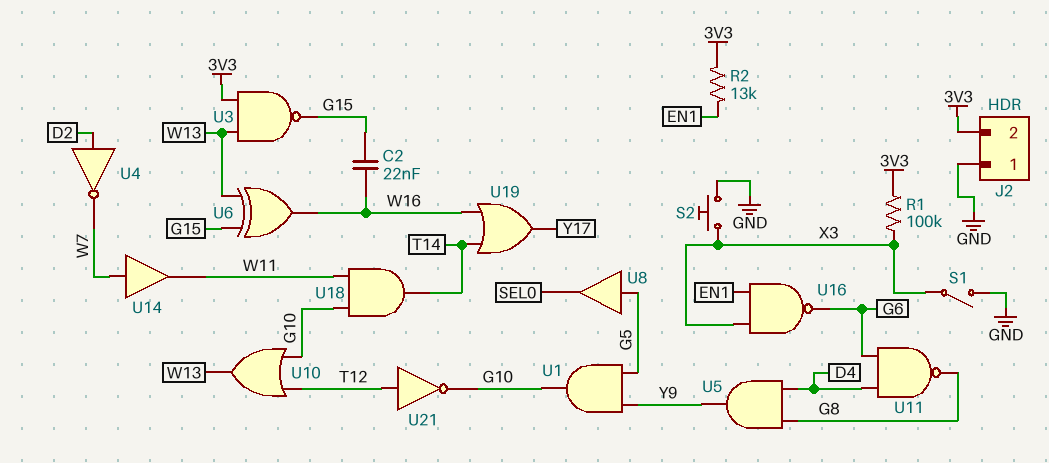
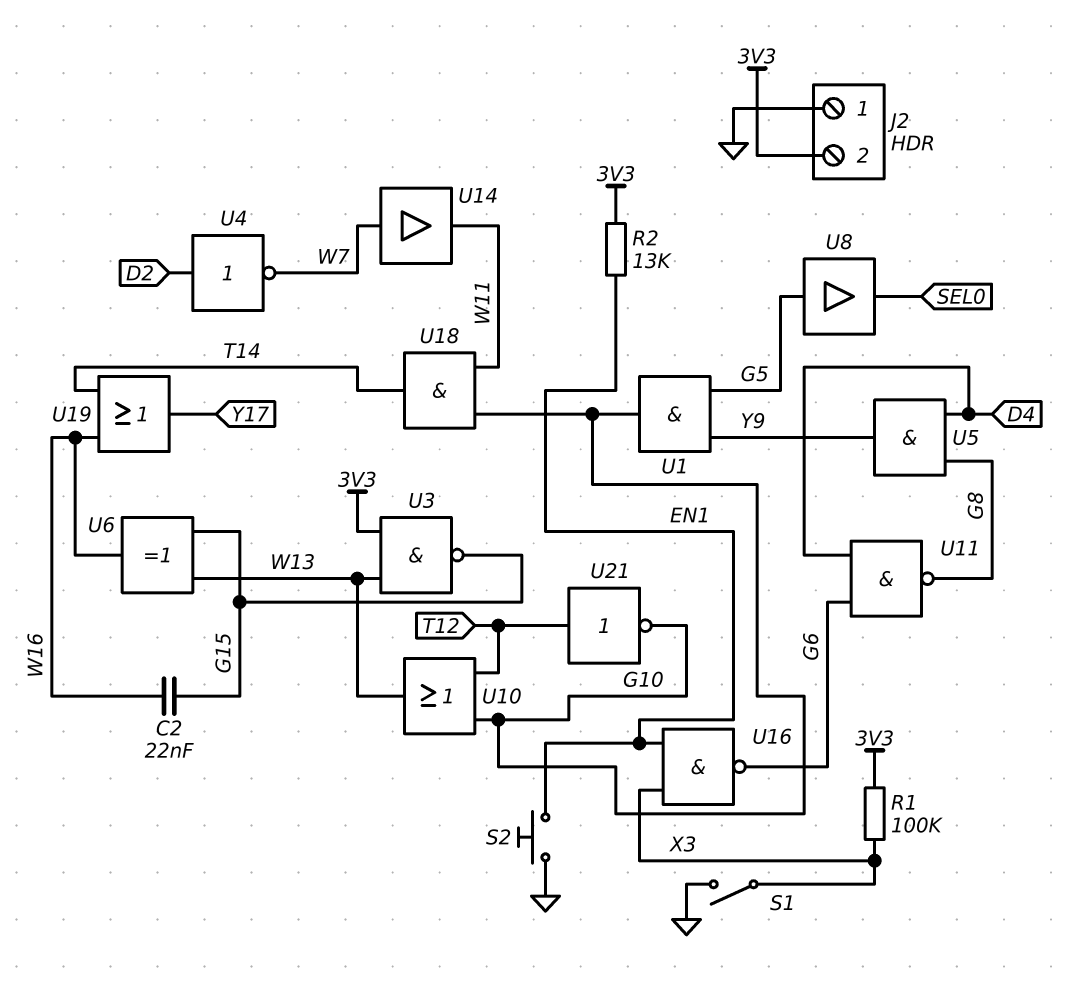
S2: button (GND, X3) -> button (EN1, GND)

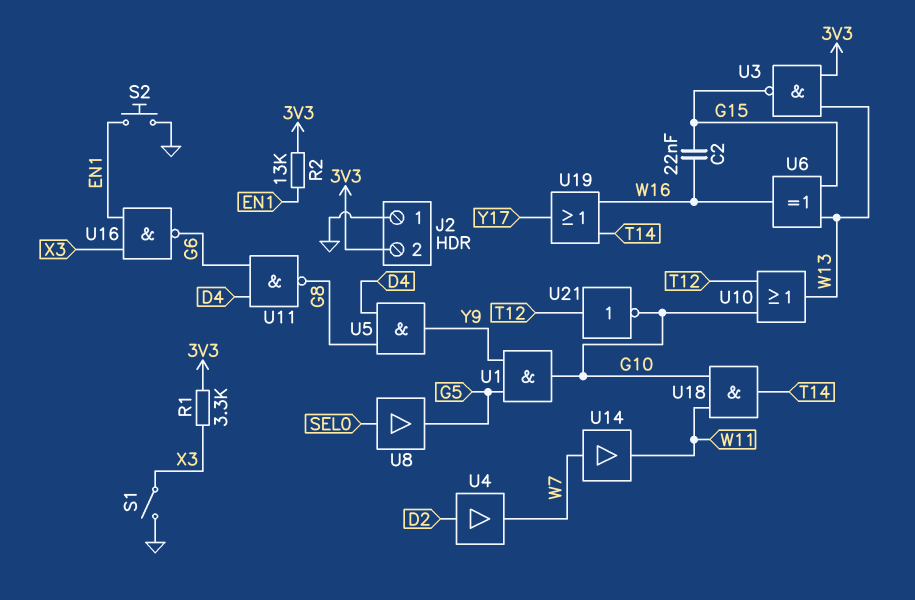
R1: 100k (3V3, X3) -> 3.3k (3V3, X3)
U4: NOT (in D2, out W7) -> buffer (in D2, out W7)
U8: buffer (in G5, out SEL0) -> buffer (in SEL0, out G5)

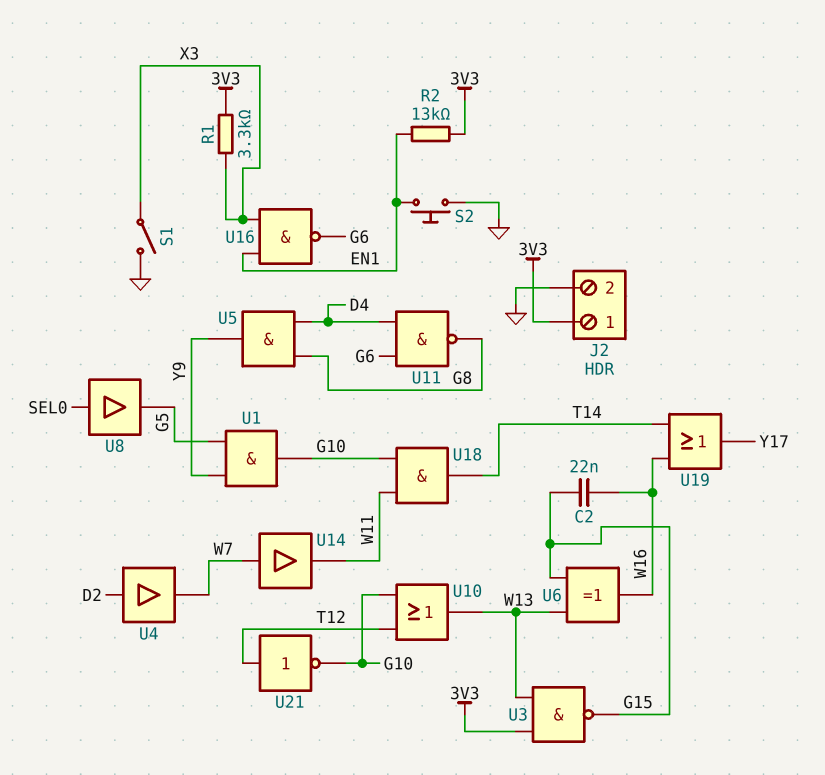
J2 pin 1: GND -> 3V3
J2 pin 2: 3V3 -> GND

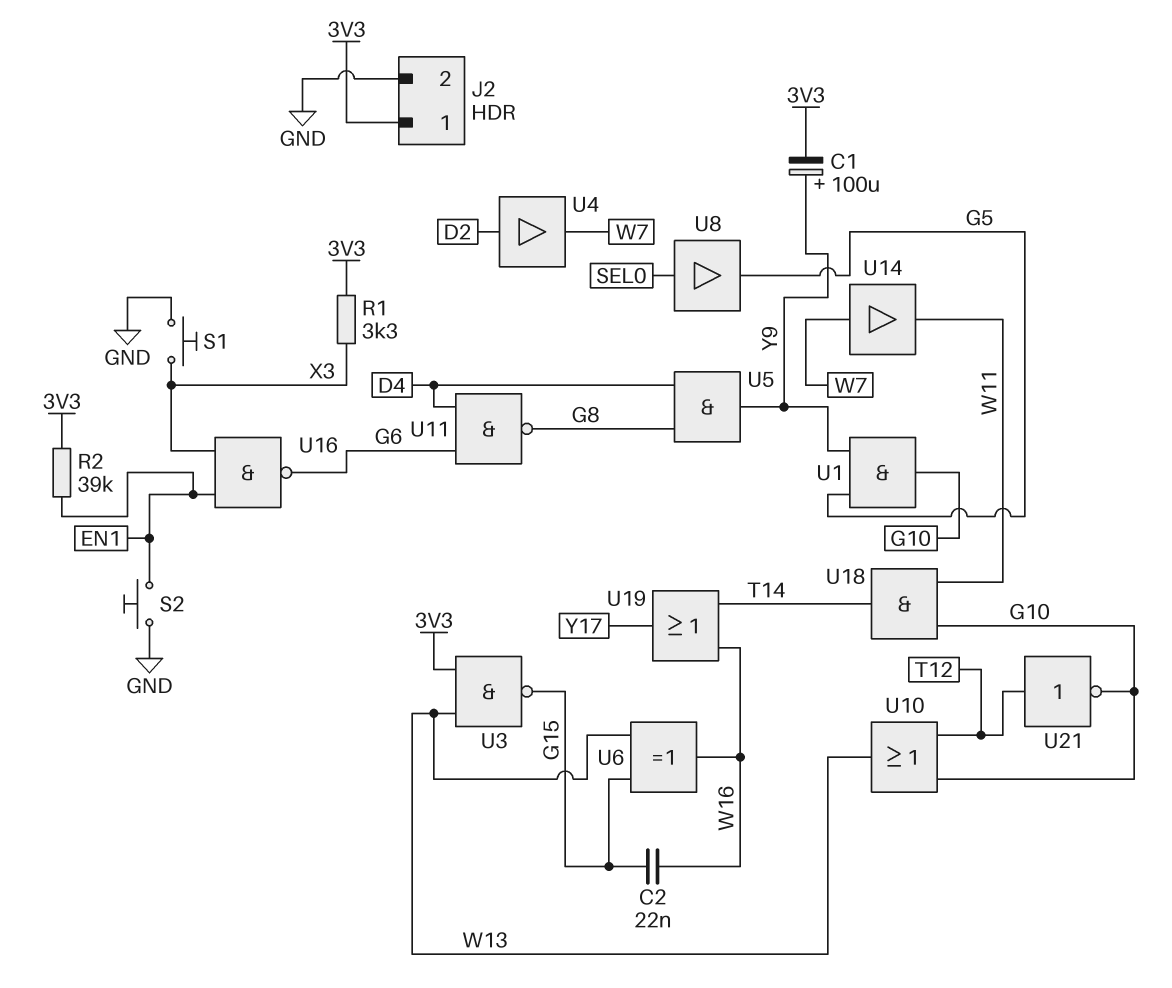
C1: none -> 100uF (plus Y9, minus 3V3)
R2: 13k (3V3, EN1) -> 39k (3V3, EN1)
S1: switch (GND, X3) -> button (GND, X3)

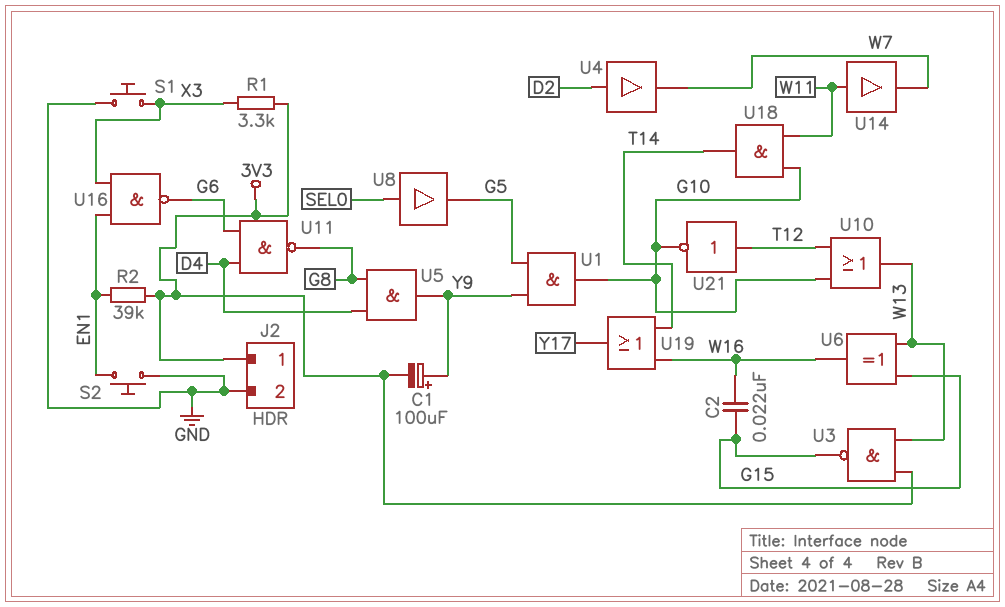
U14: buffer (in W7, out W11) -> buffer (in W11, out W7)

